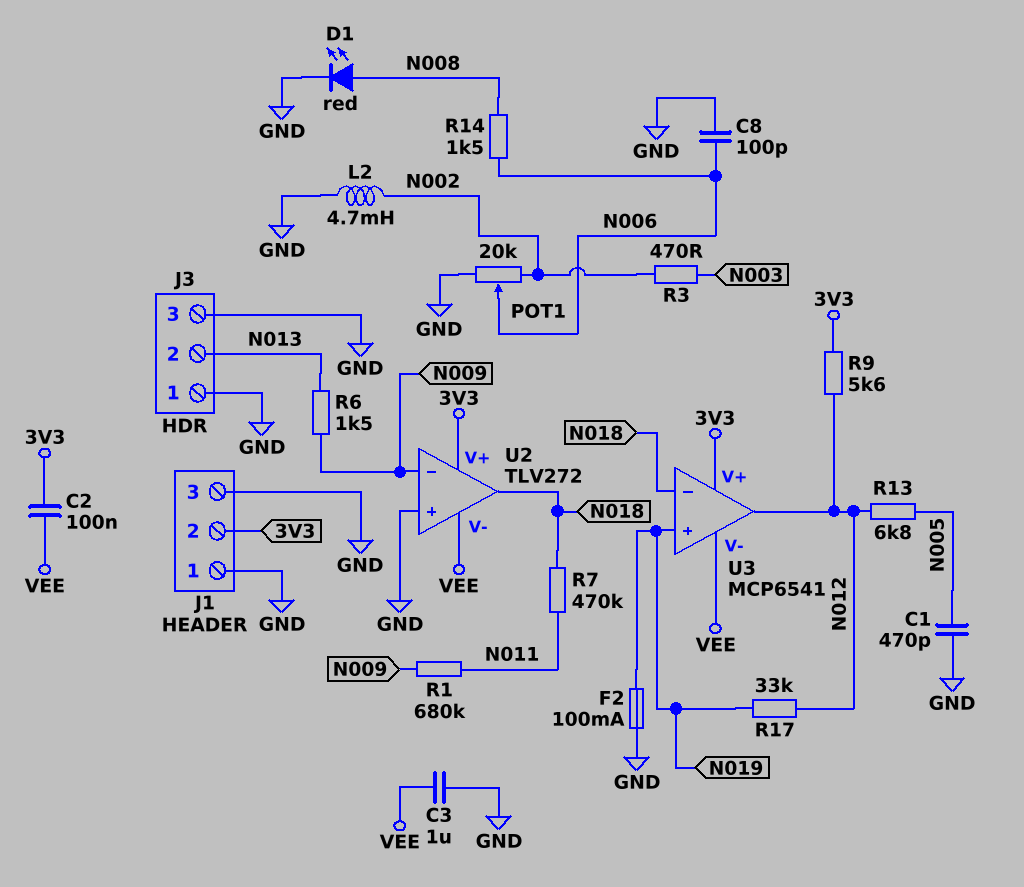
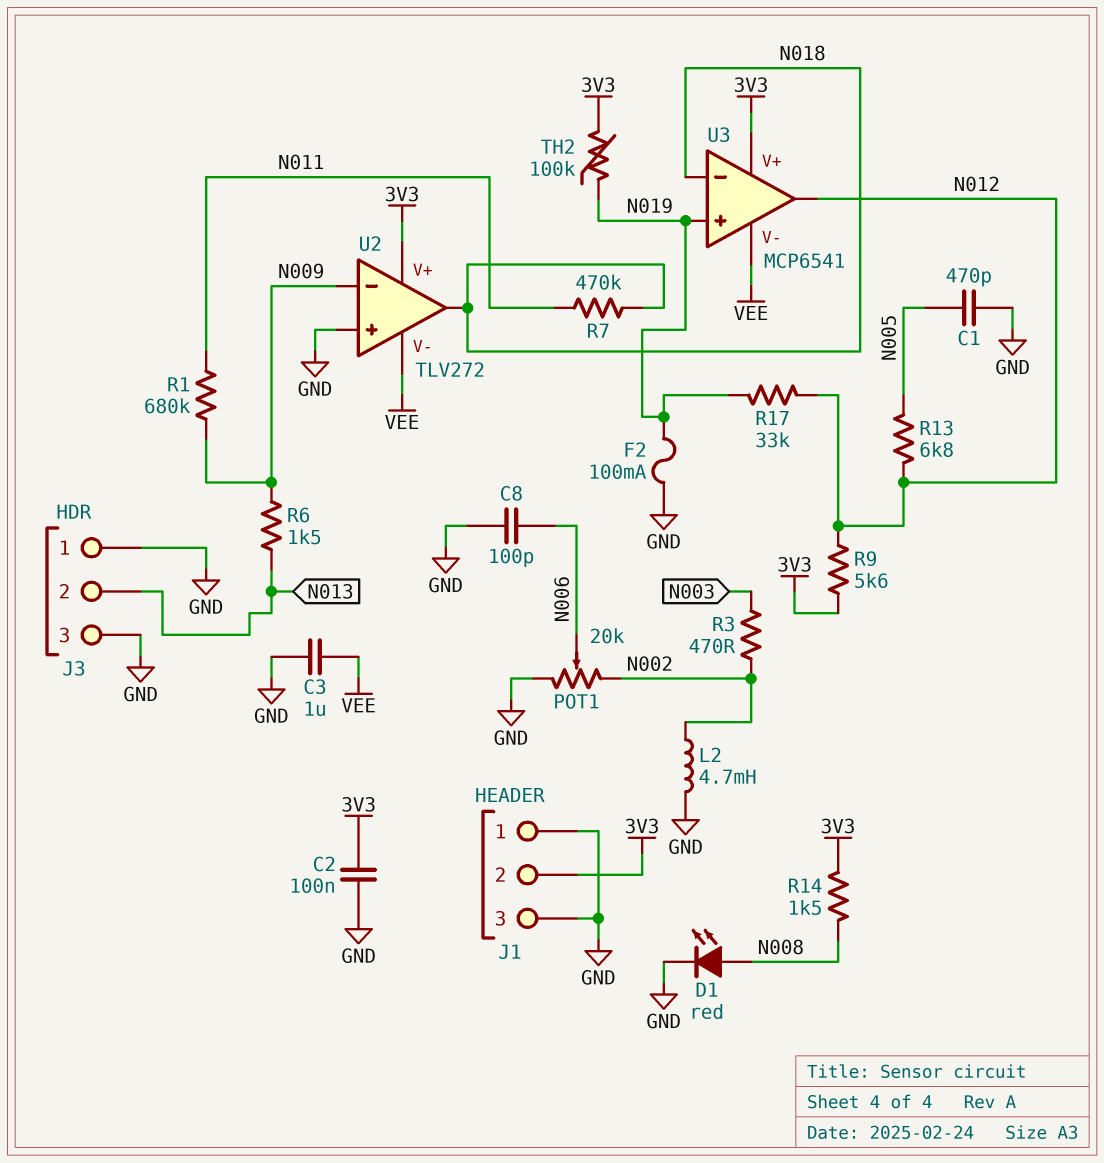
C2: 100nF (3V3, VEE) -> 100nF (3V3, GND)
R14: 1.5k (N006, N008) -> 1.5k (3V3, N008)
TH2: none -> 100k (3V3, N019)

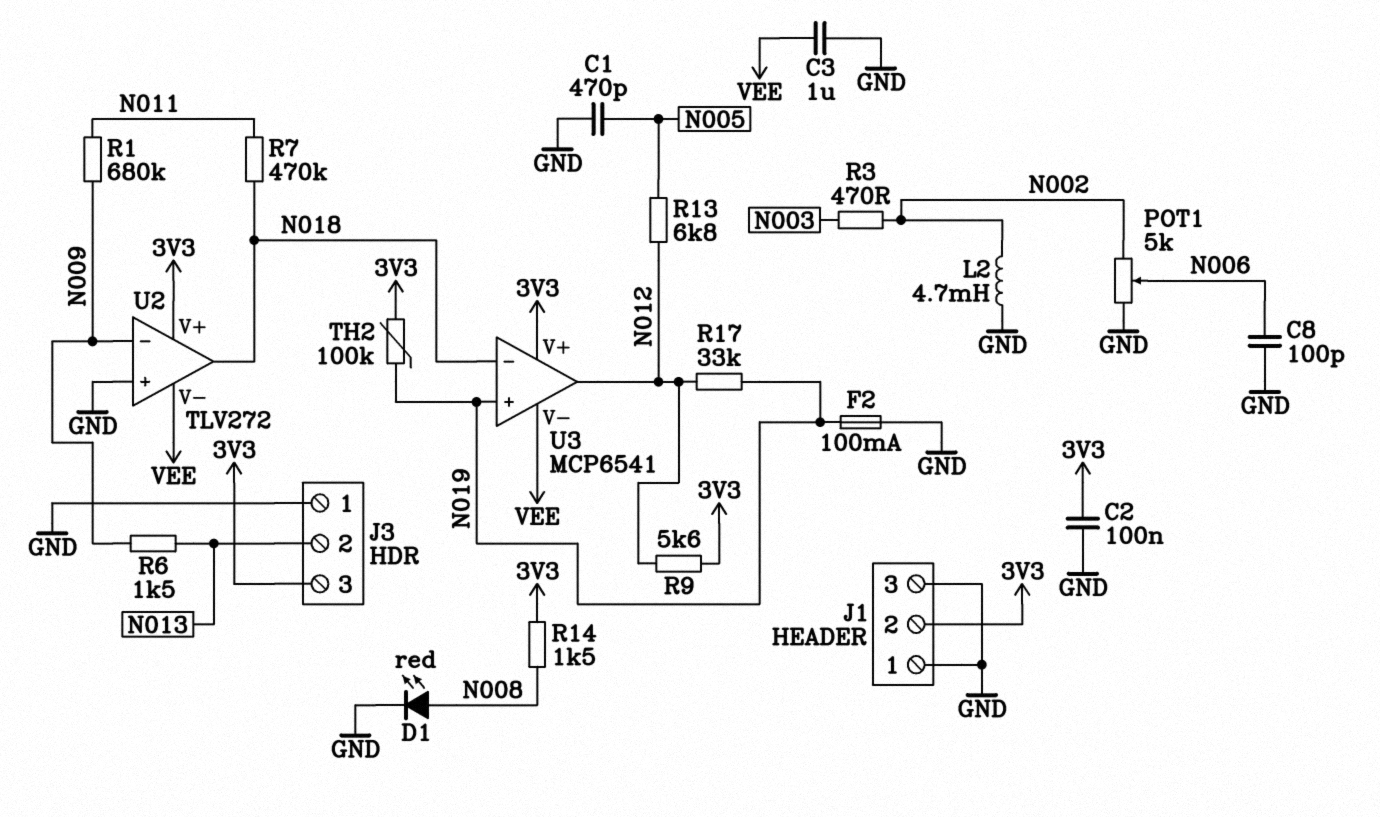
J3 pin 3: GND -> 3V3
POT1: 20k (GND, N002, wiper N006) -> 5k (GND, N002, wiper N006)

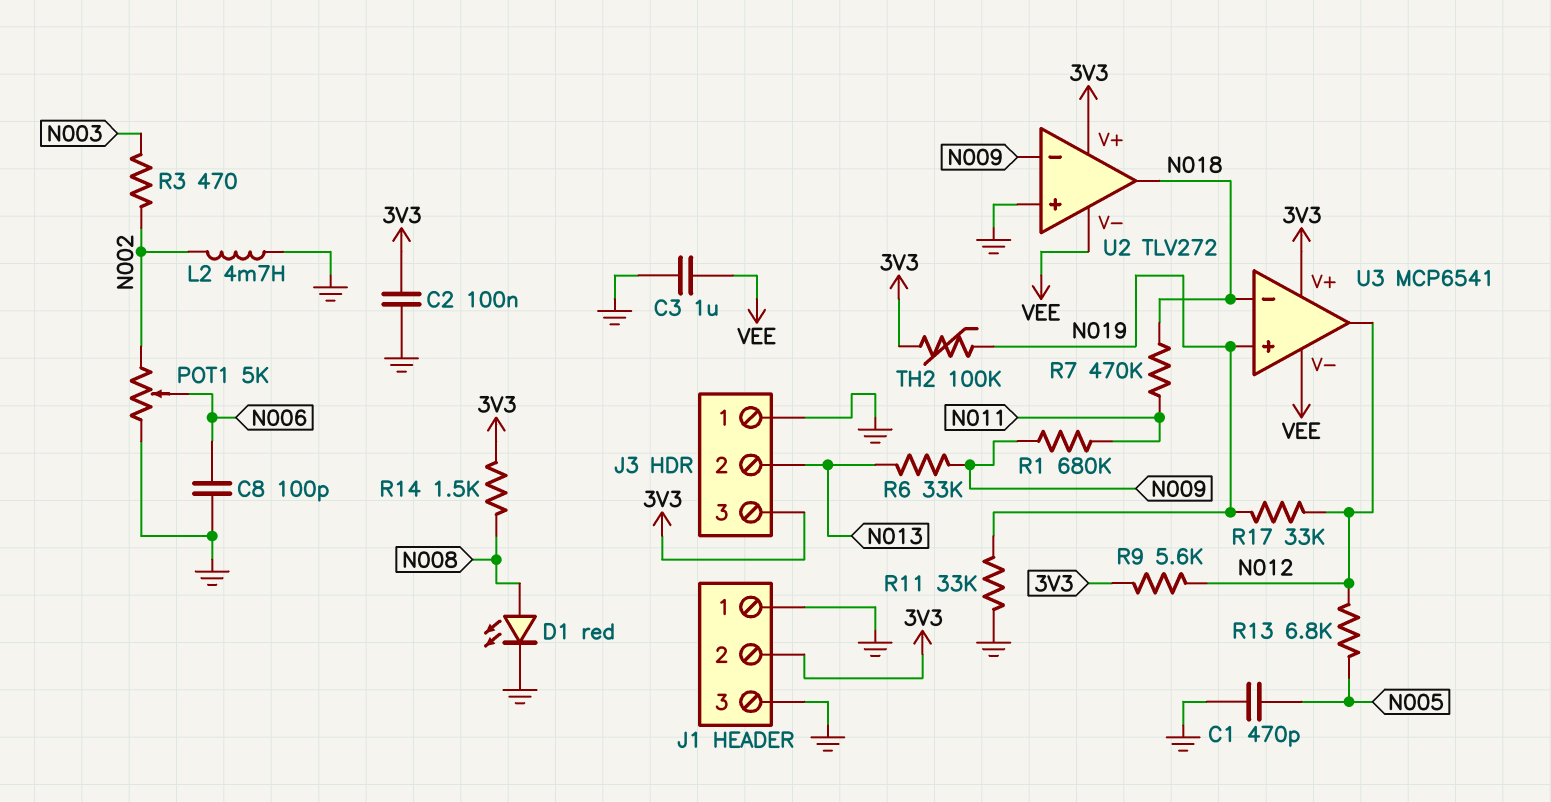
F2: 100mA (GND, N019) -> none
R6: 1.5k (N009, N013) -> 33k (N009, N013)
R11: none -> 33k (GND, N019)

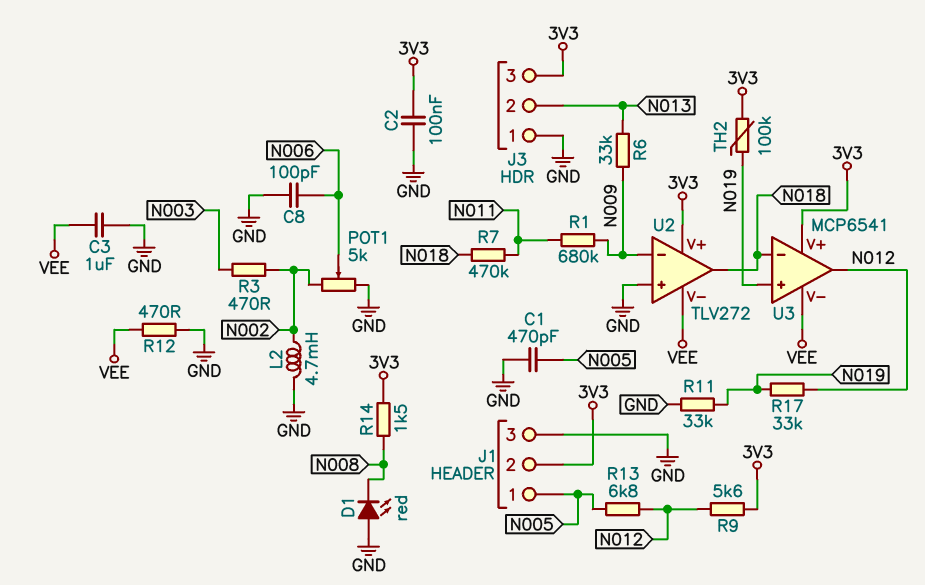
D1: LED red (A N008, K GND) -> LED red (A GND, K N008)
J1 pin 1: GND -> N005
R12: none -> 470 (GND, VEE)

